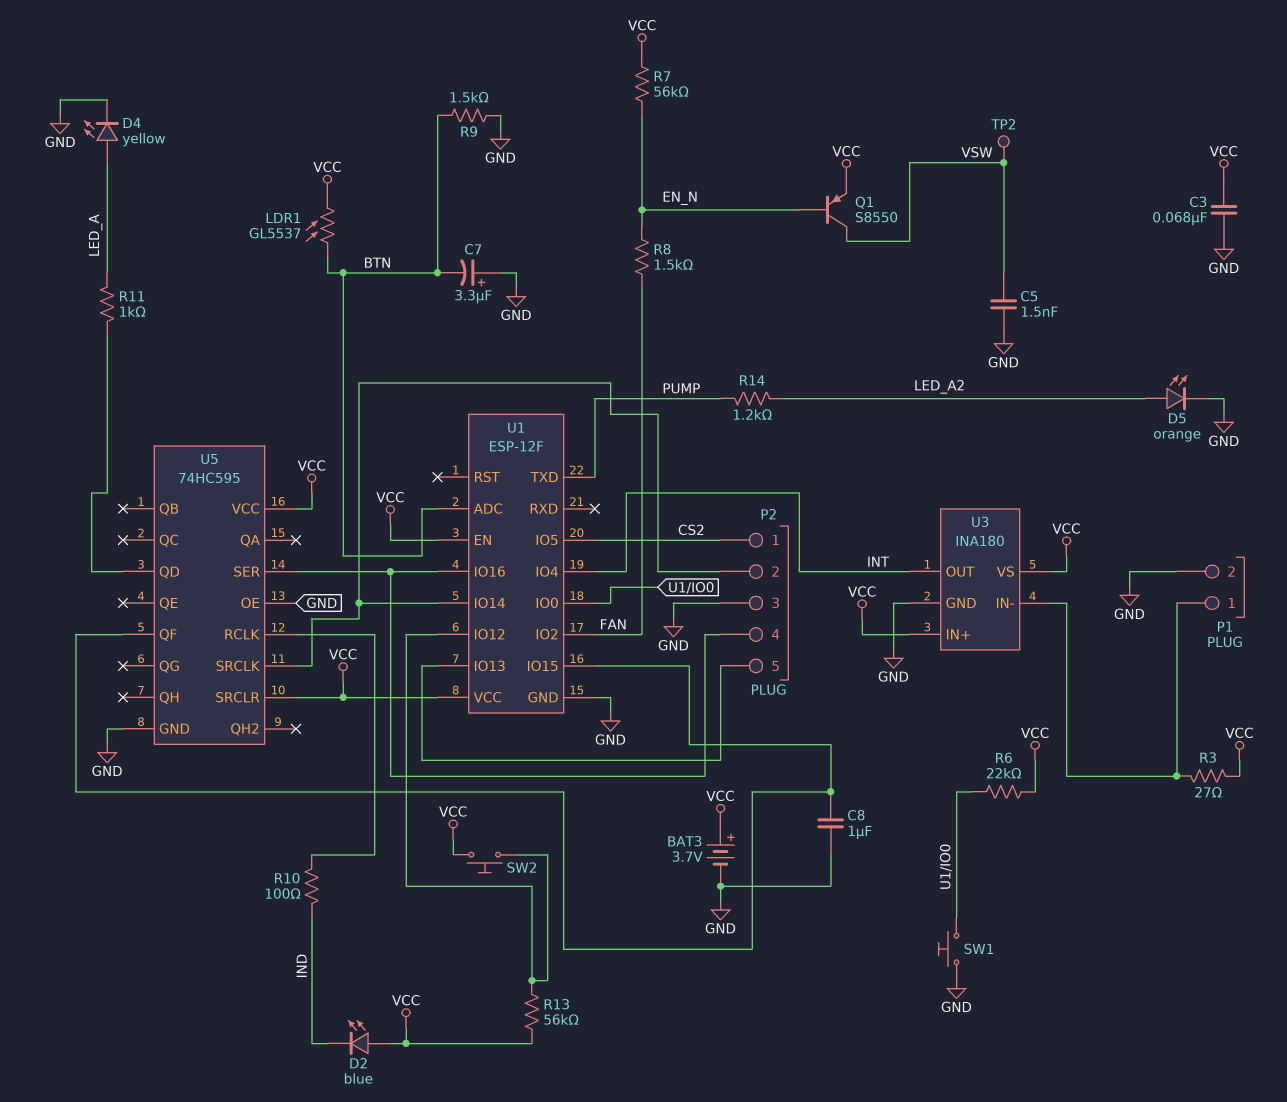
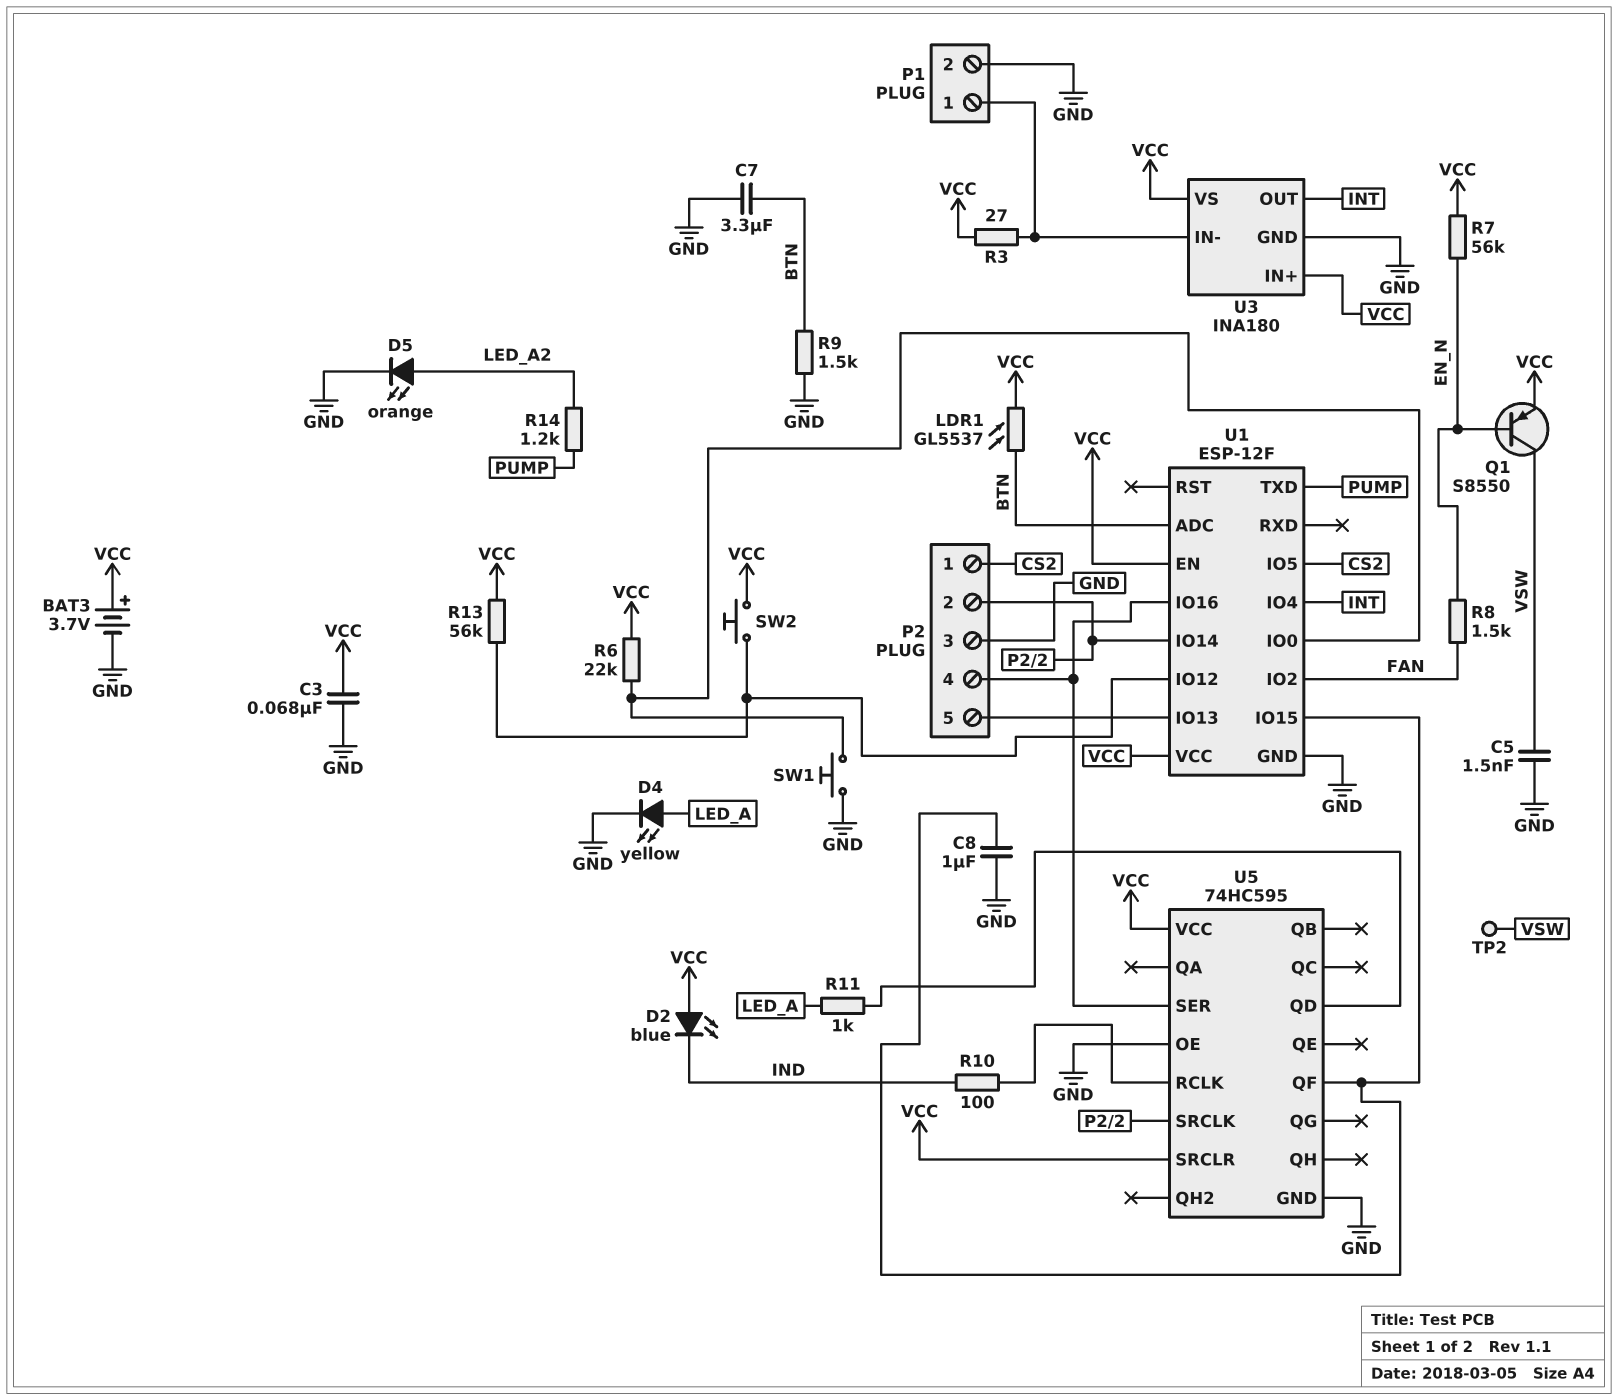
C7: 3.3uF (plus GND, minus BTN) -> 3.3uF (BTN, GND)

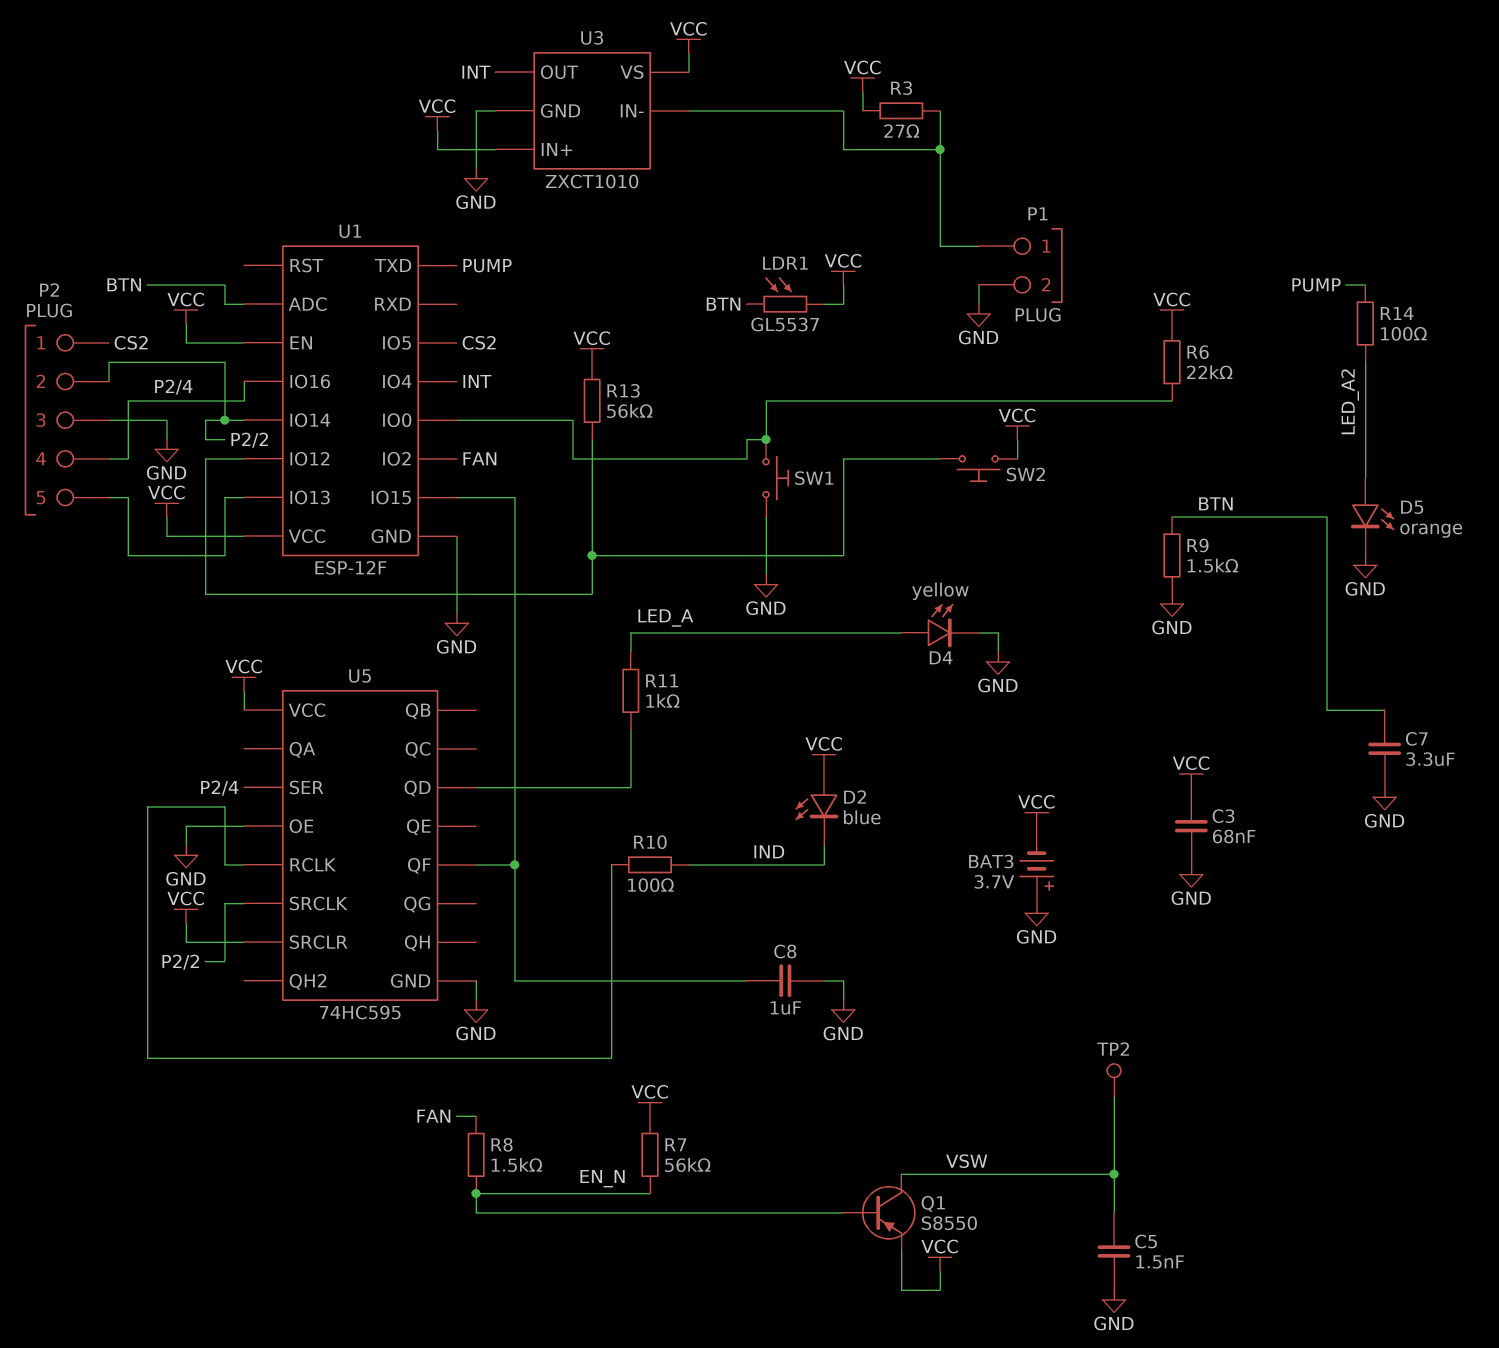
BAT3: 3.7V (plus VCC, minus GND) -> 3.7V (plus GND, minus VCC)
R14: 1.2k (LED_A2, PUMP) -> 100 (LED_A2, PUMP)
U3: INA180 -> ZXCT1010

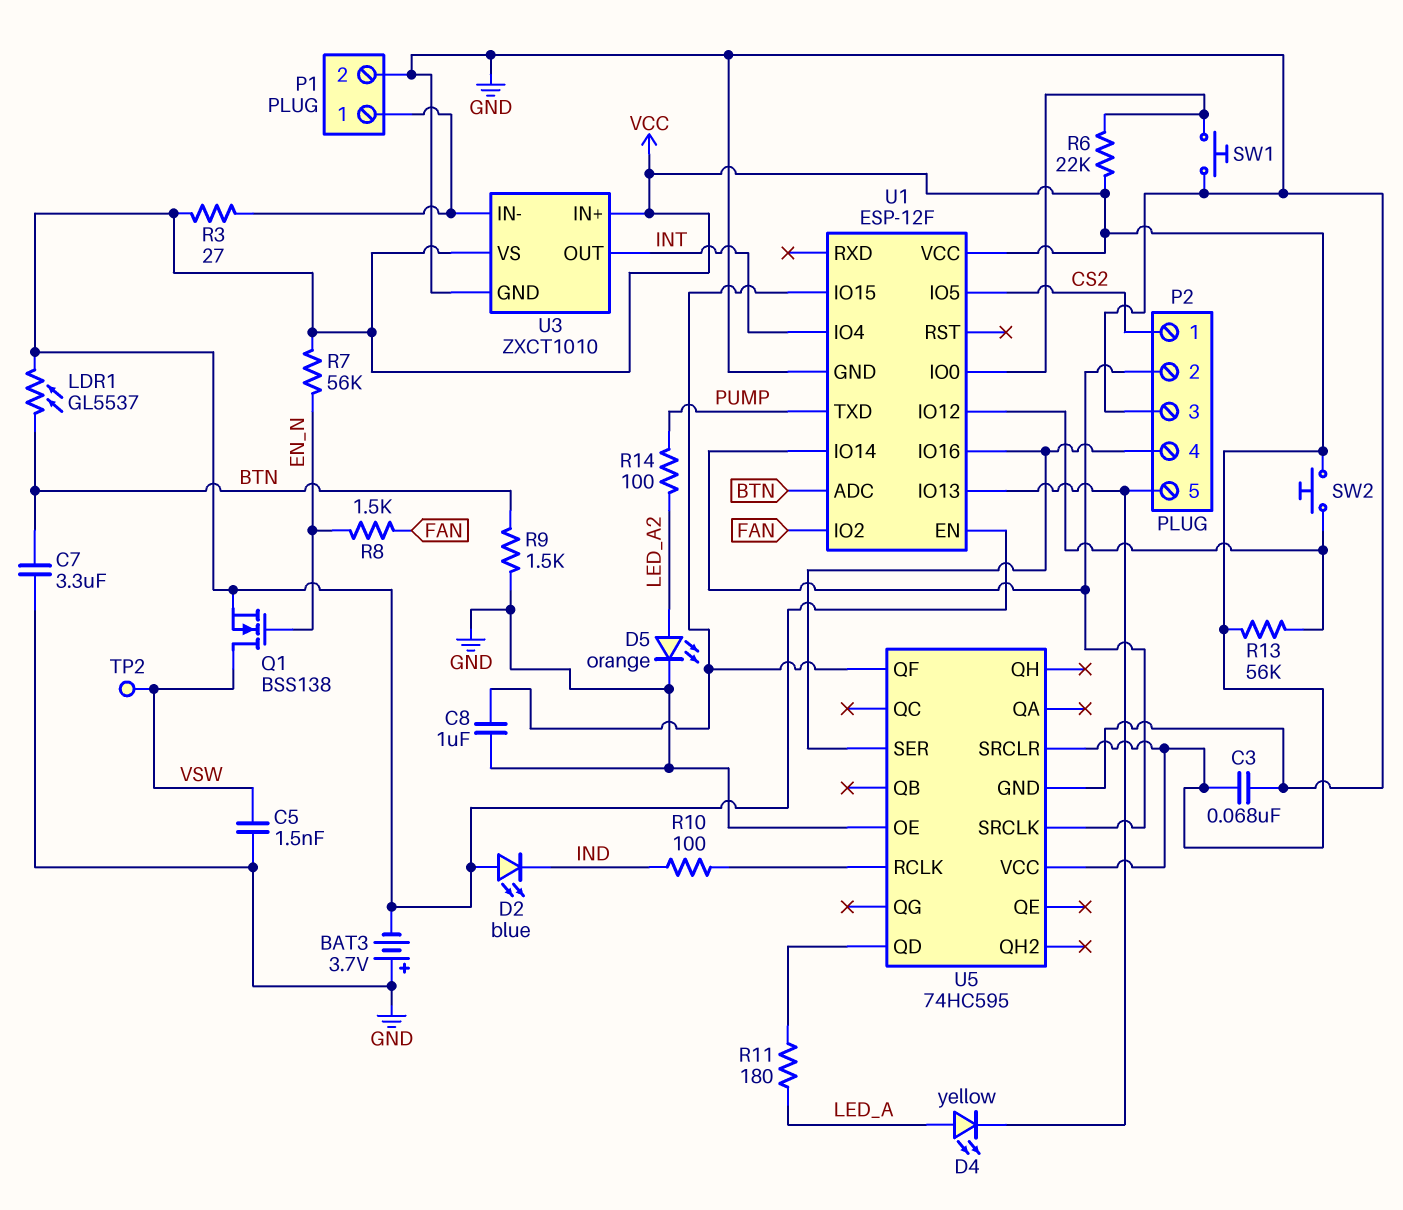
D4: LED yellow (A LED_A, K GND) -> LED yellow (A LED_A, K P2/5)
Q1: PNP S8550 (B EN_N, C VSW, E VCC) -> NMOS BSS138 (G EN_N, D VSW, S VCC)
R11: 1k (LED_A, U5/QD) -> 180 (LED_A, U5/QD)

